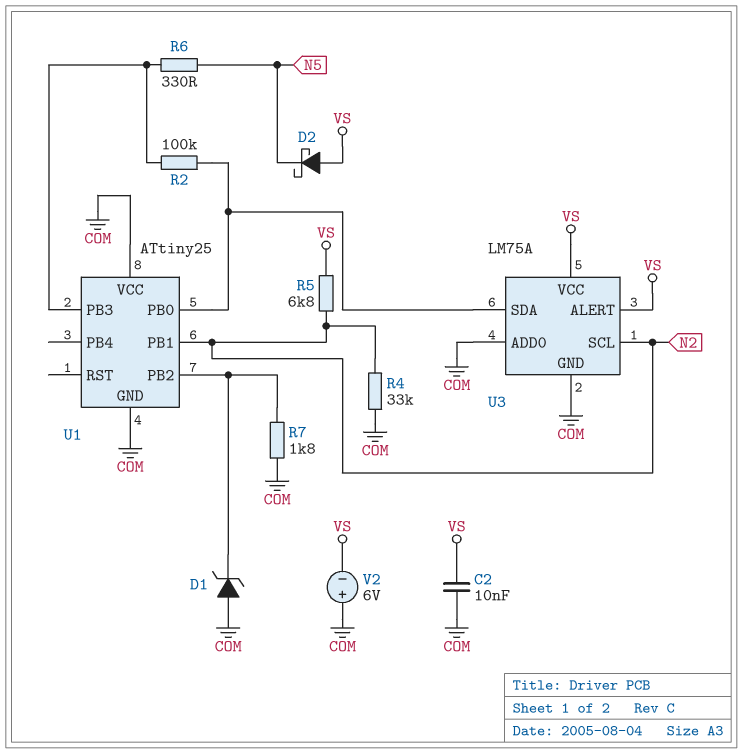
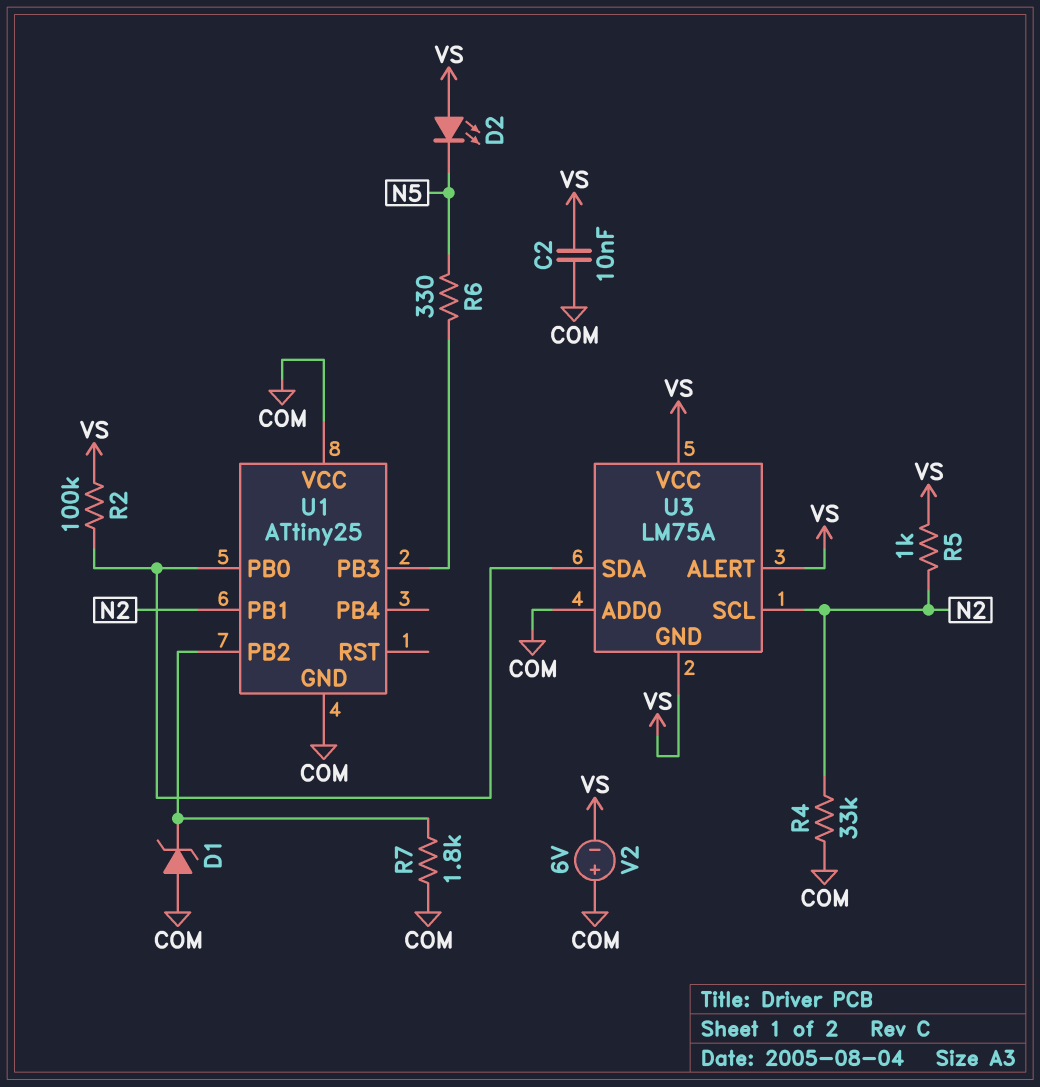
D2: schottky (A VS, K N5) -> LED (A VS, K N5)
R2: 100k (U1/PB0, U1/PB3) -> 100k (U1/PB0, VS)
R5: 6.8k (N2, VS) -> 1k (N2, VS)
U3 pin GND: COM -> VS

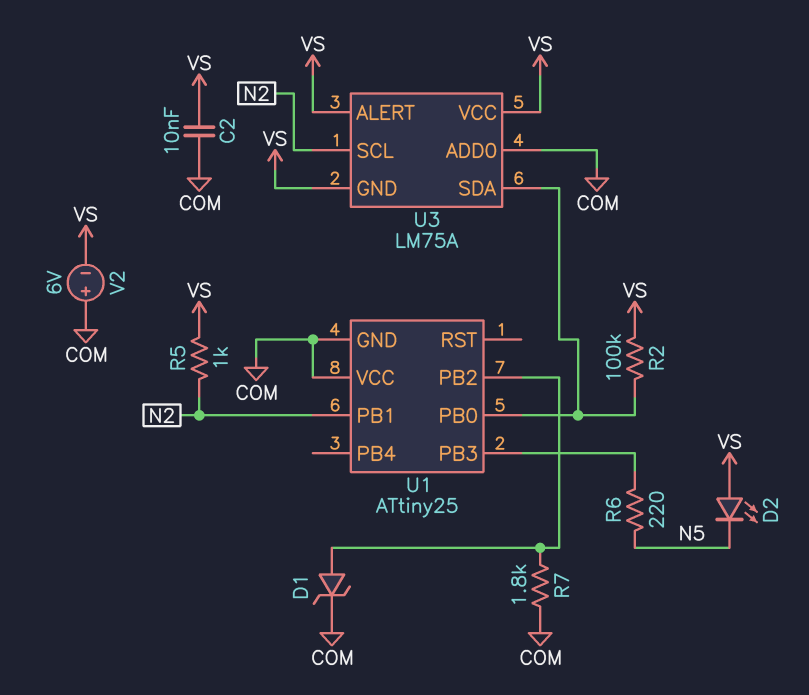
D1: zener (A COM, K U1/PB2) -> zener (A U1/PB2, K COM)
R4: 33k (COM, N2) -> none
R6: 330 (N5, U1/PB3) -> 220 (N5, U1/PB3)

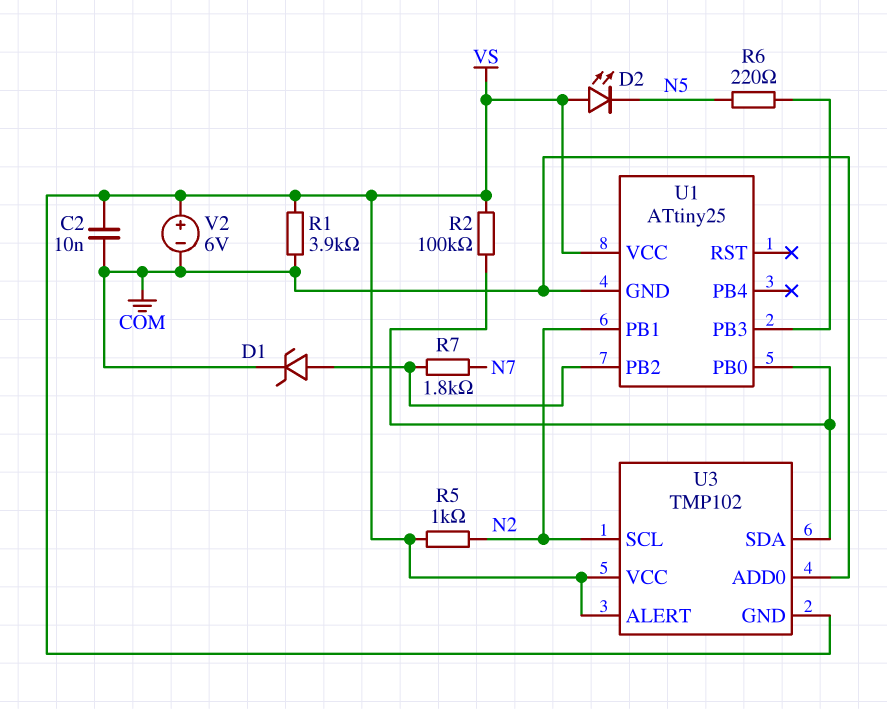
R1: none -> 3.9k (COM, VS)
R7: 1.8k (COM, U1/PB2) -> 1.8k (N7, U1/PB2)
U1 pin VCC: COM -> VS
U3: LM75A -> TMP102
V2: 6V (plus COM, minus VS) -> 6V (plus VS, minus COM)

